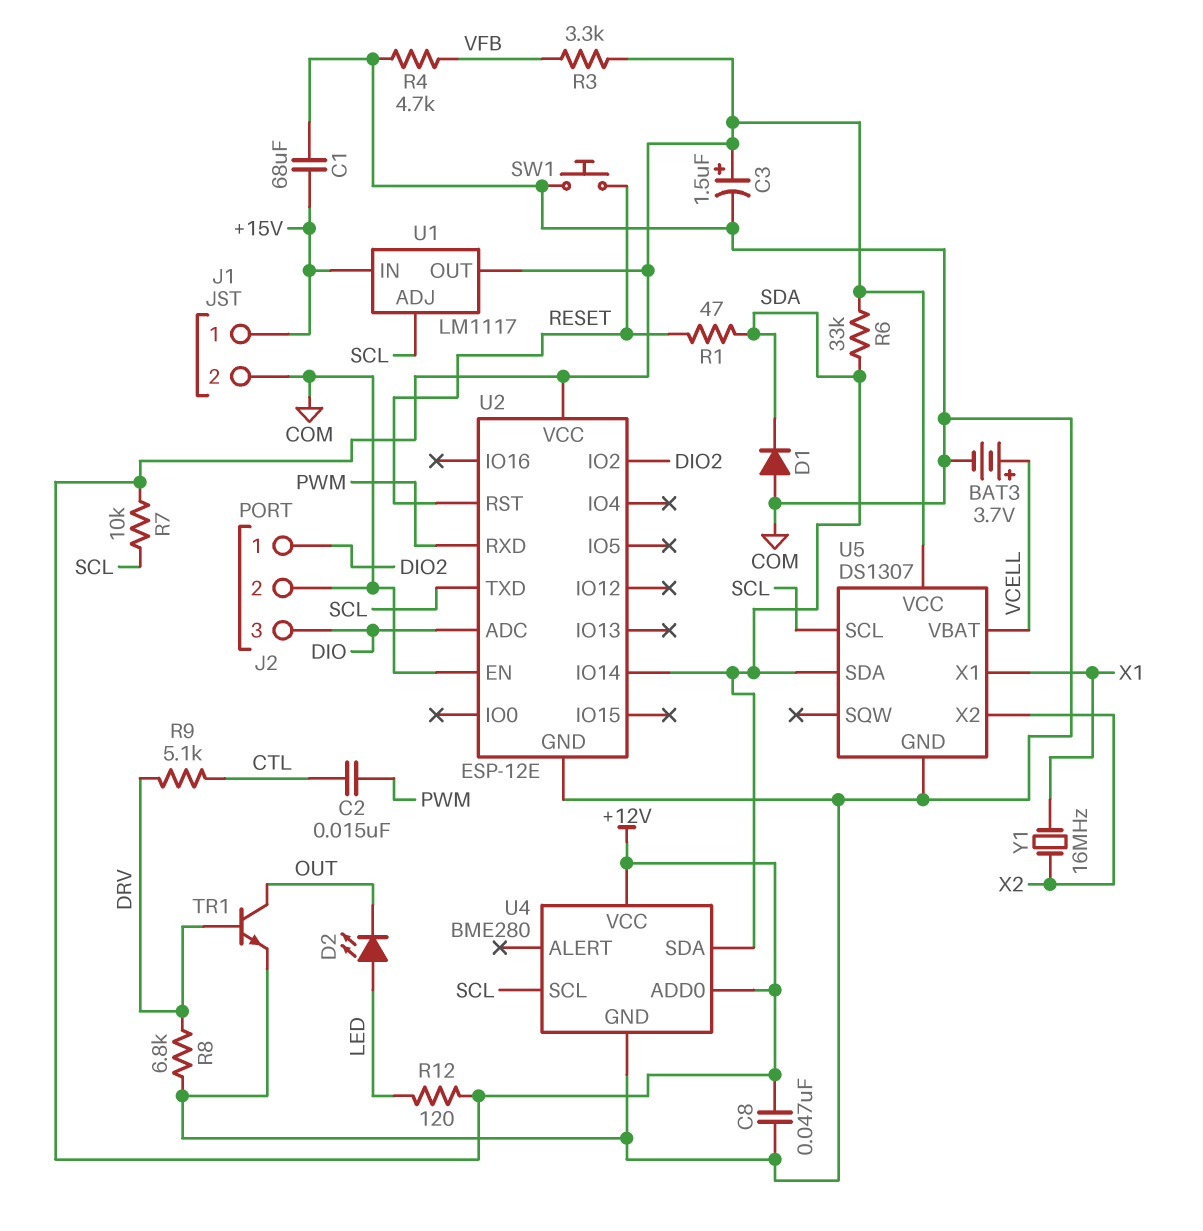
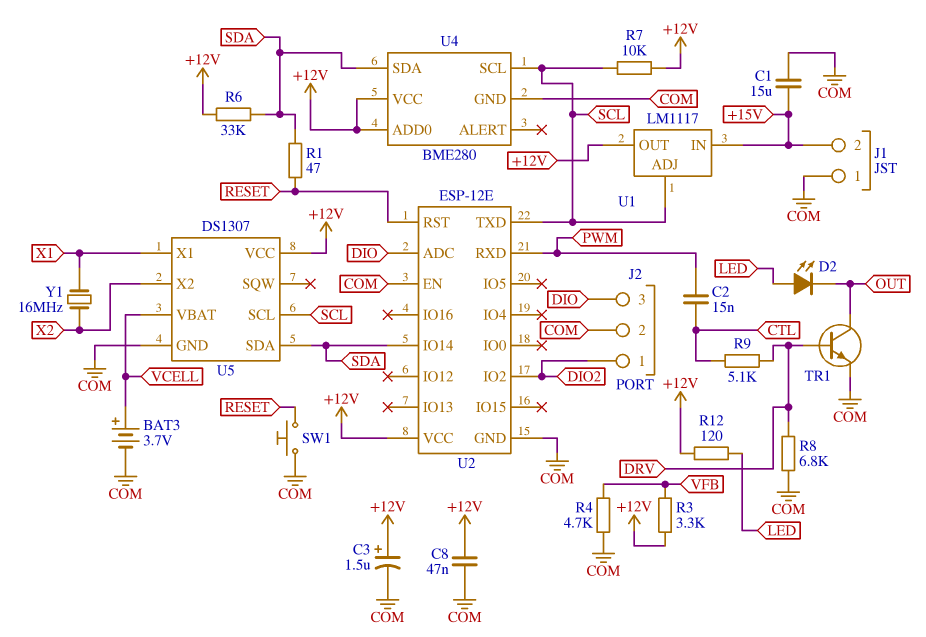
C1: 68uF (+15V, COM) -> 15uF (+15V, COM)
D1: diode (A COM, K SDA) -> none
J1 pin 1: +15V -> COM
J1 pin 2: COM -> +15V

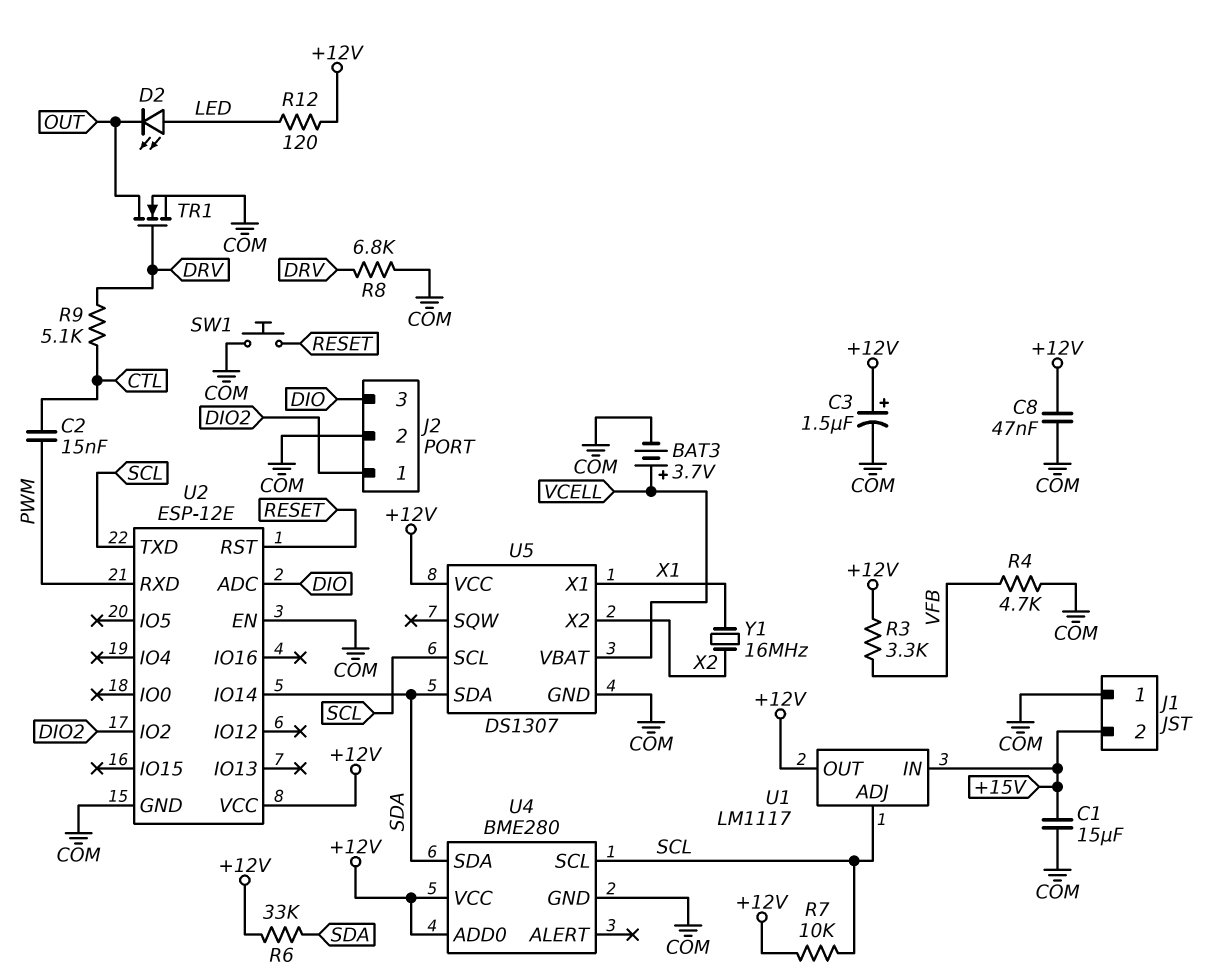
R1: 47 (RESET, SDA) -> none
TR1: NPN (B DRV, C OUT, E COM) -> NMOS (G DRV, D OUT, S COM)

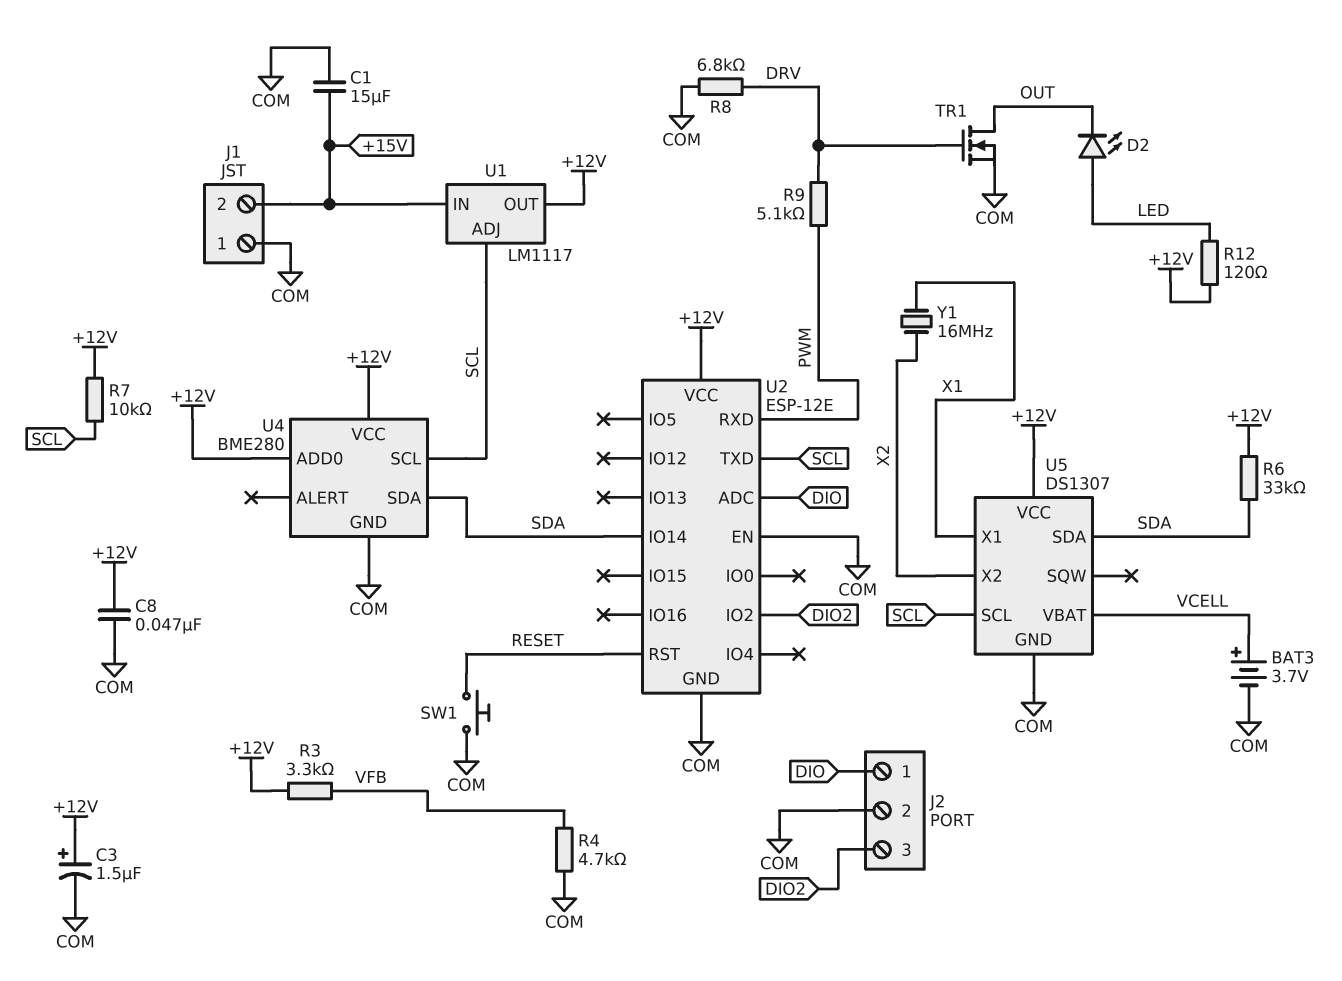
C2: 15nF (CTL, PWM) -> none
J2 pin 1: DIO2 -> DIO
J2 pin 3: DIO -> DIO2
R9: 5.1k (CTL, DRV) -> 5.1k (DRV, PWM)

